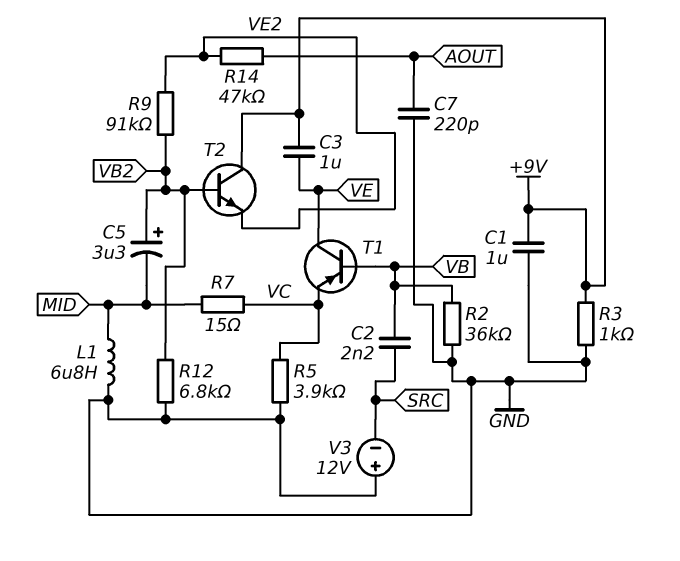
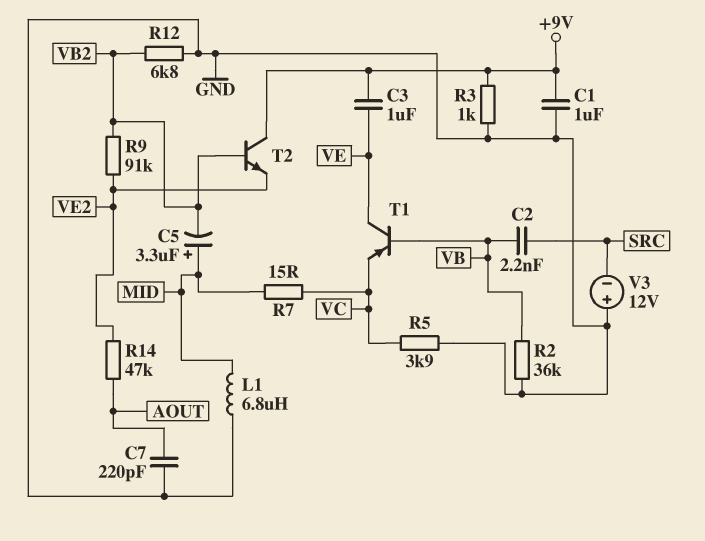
C5: 3.3uF (plus VB2, minus MID) -> 3.3uF (plus MID, minus VB2)

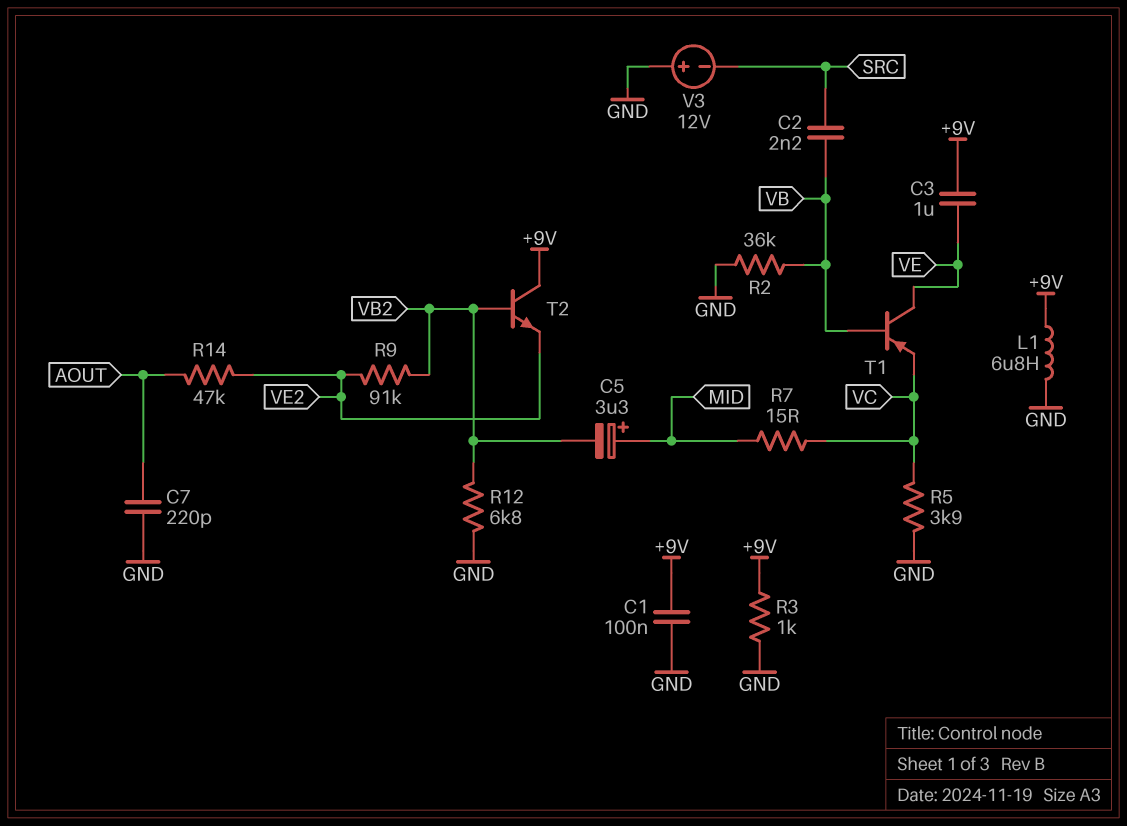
C1: 1uF (+9V, GND) -> 100nF (+9V, GND)
L1: 6.8uH (GND, MID) -> 6.8uH (+9V, GND)

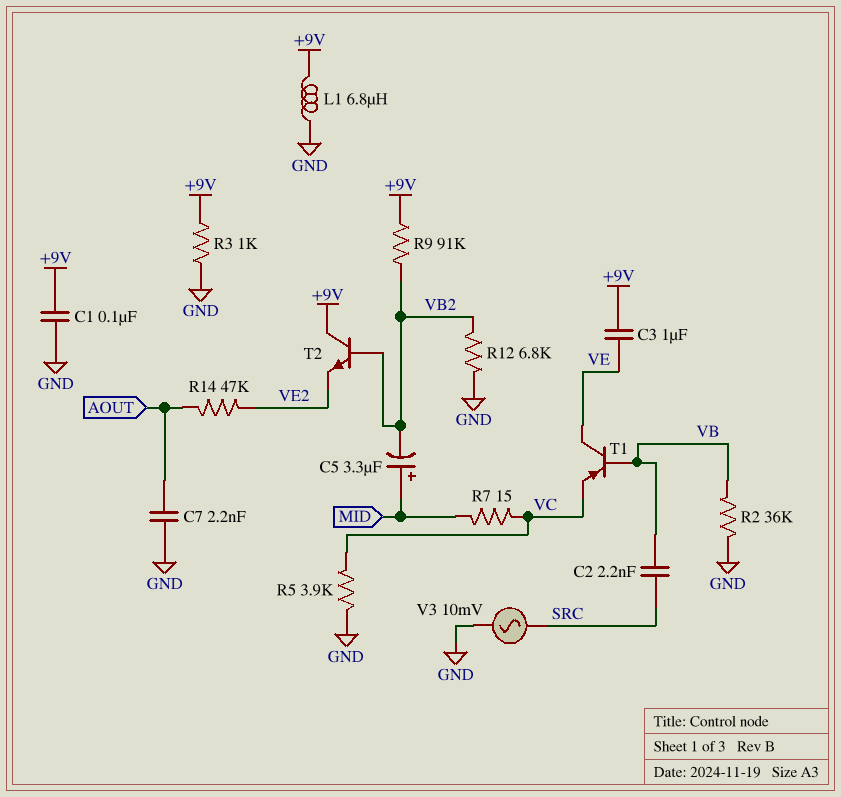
C7: 220pF (AOUT, GND) -> 2.2nF (AOUT, GND)
R9: 91k (VB2, VE2) -> 91k (+9V, VB2)
V3: 12V (plus GND, minus SRC) -> AC 10mV (GND, SRC)

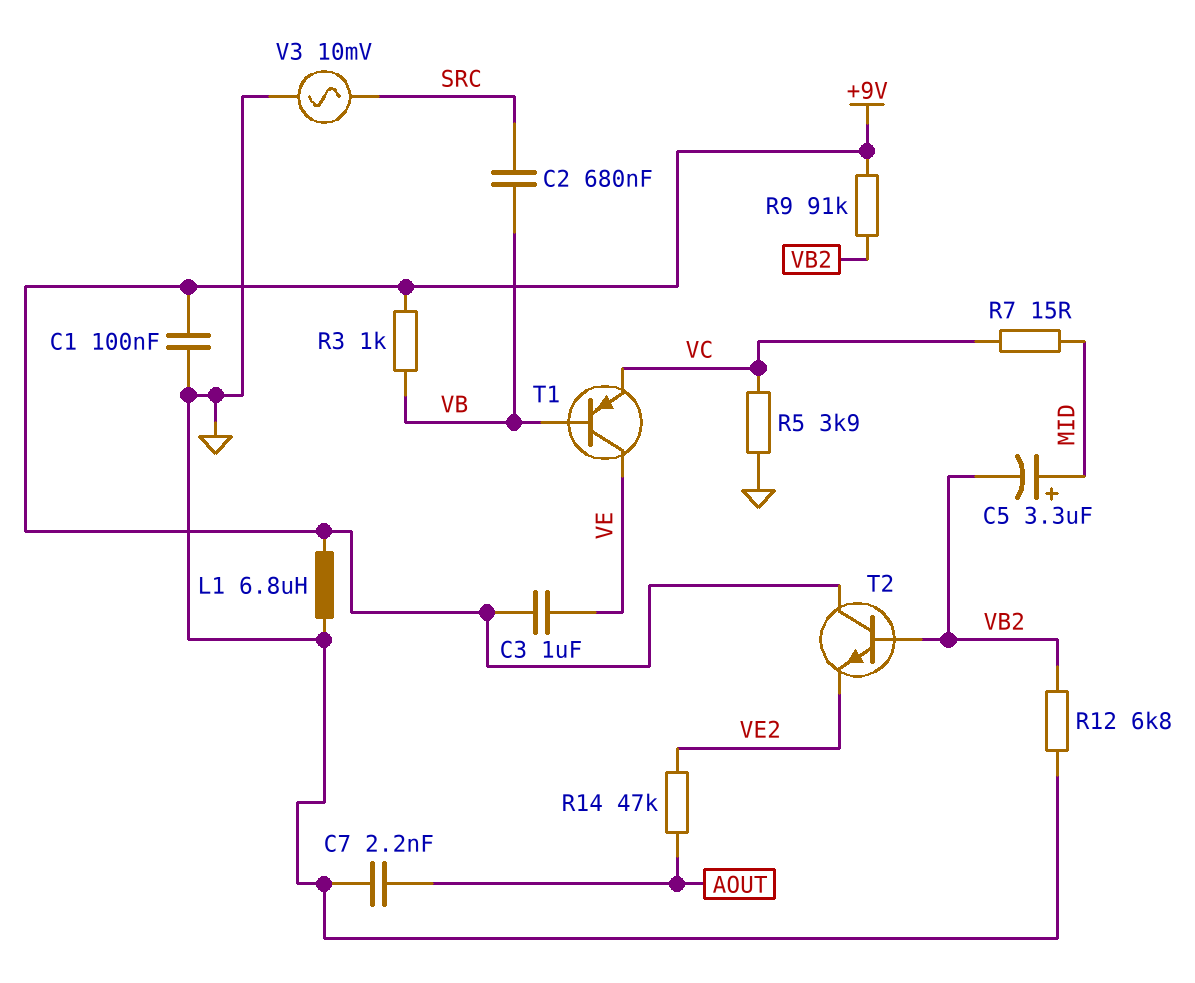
C2: 2.2nF (SRC, VB) -> 680nF (SRC, VB)
R2: 36k (GND, VB) -> none
R3: 1k (+9V, GND) -> 1k (+9V, VB)

